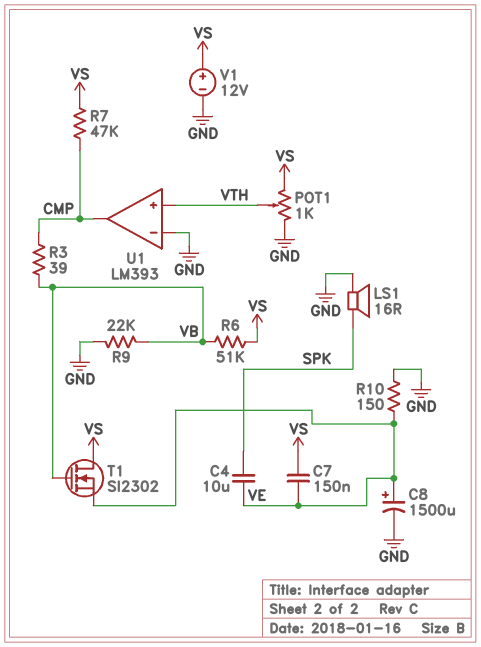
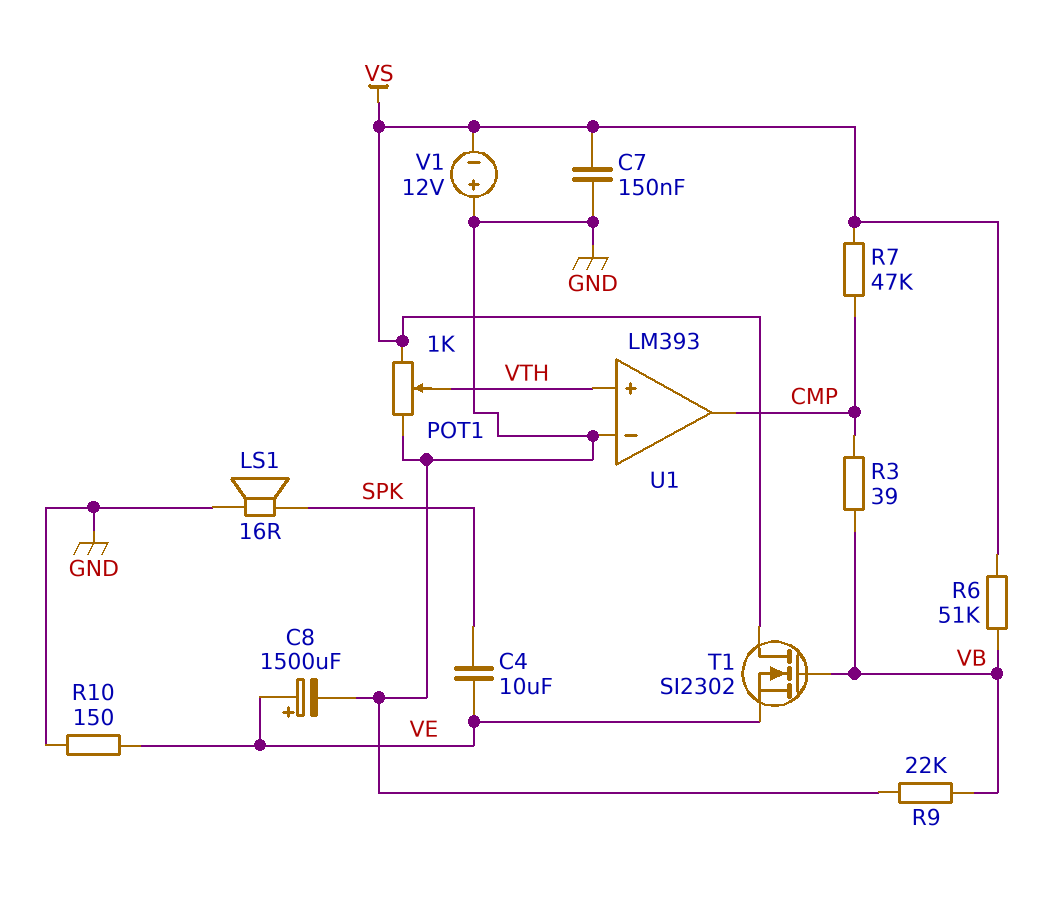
C7: 150nF (VE, VS) -> 150nF (GND, VS)
V1: 12V (plus VS, minus GND) -> 12V (plus GND, minus VS)

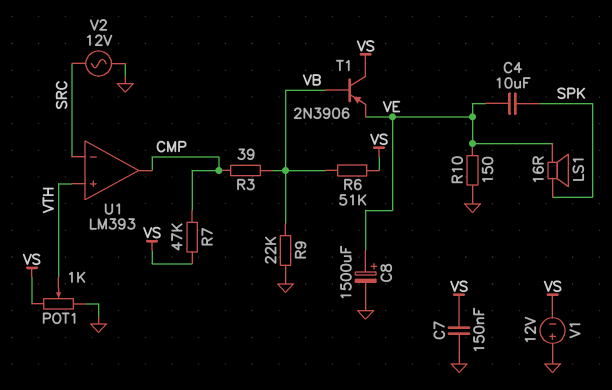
LS1: speaker 16R (GND, SPK) -> speaker 16R (SPK, VE)
T1: NMOS SI2302 (G VB, D VS, S VE) -> PNP 2N3906 (B VB, C VS, E VE)
U1 pin in-: GND -> SRC
V2: none -> AC 12V (GND, SRC)

